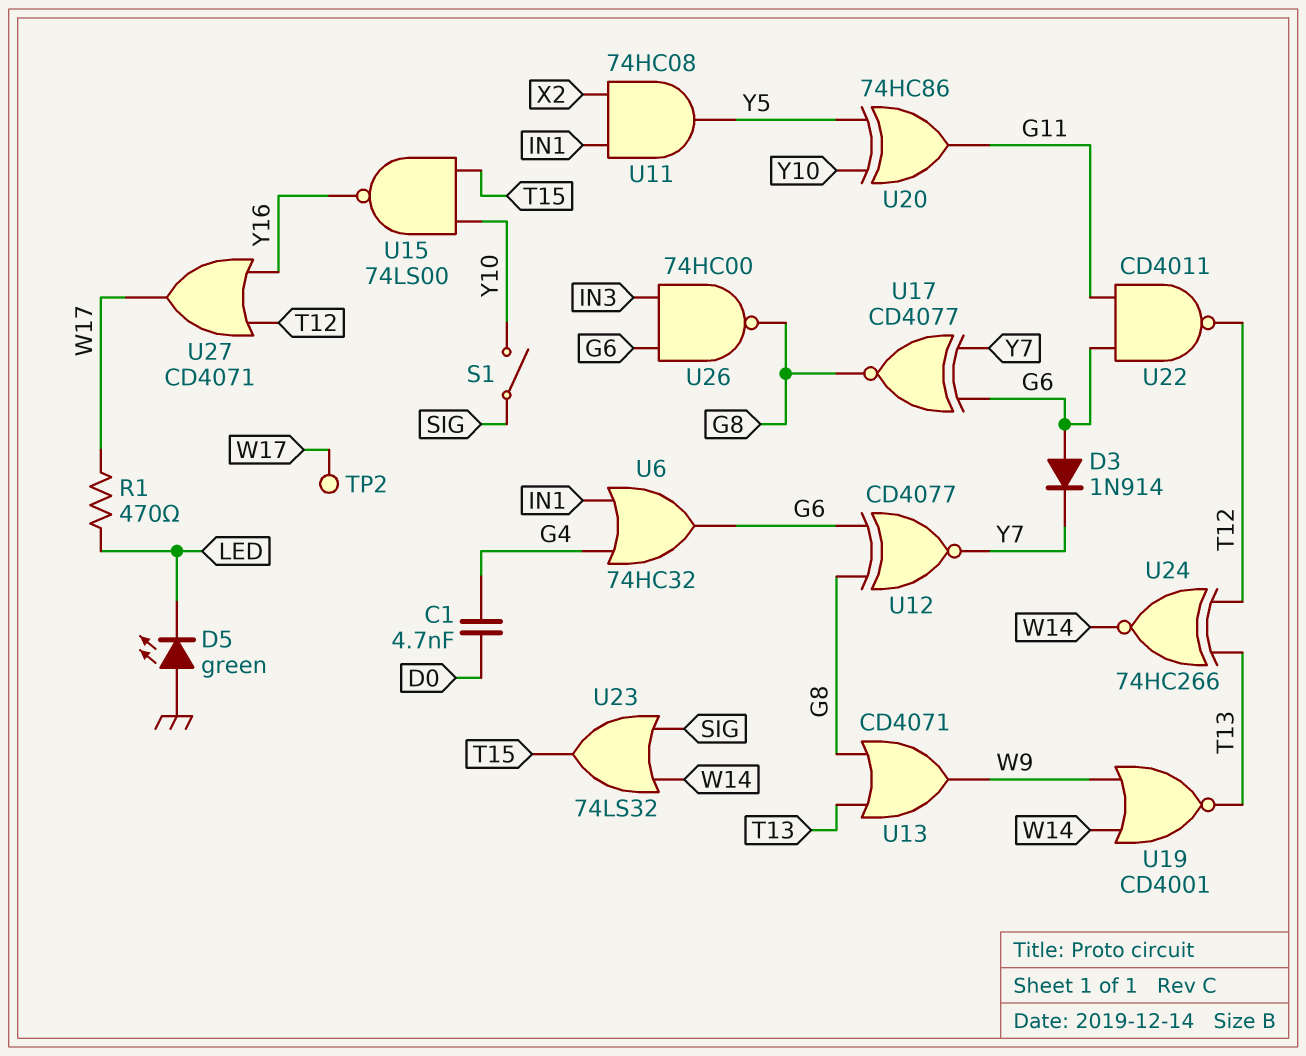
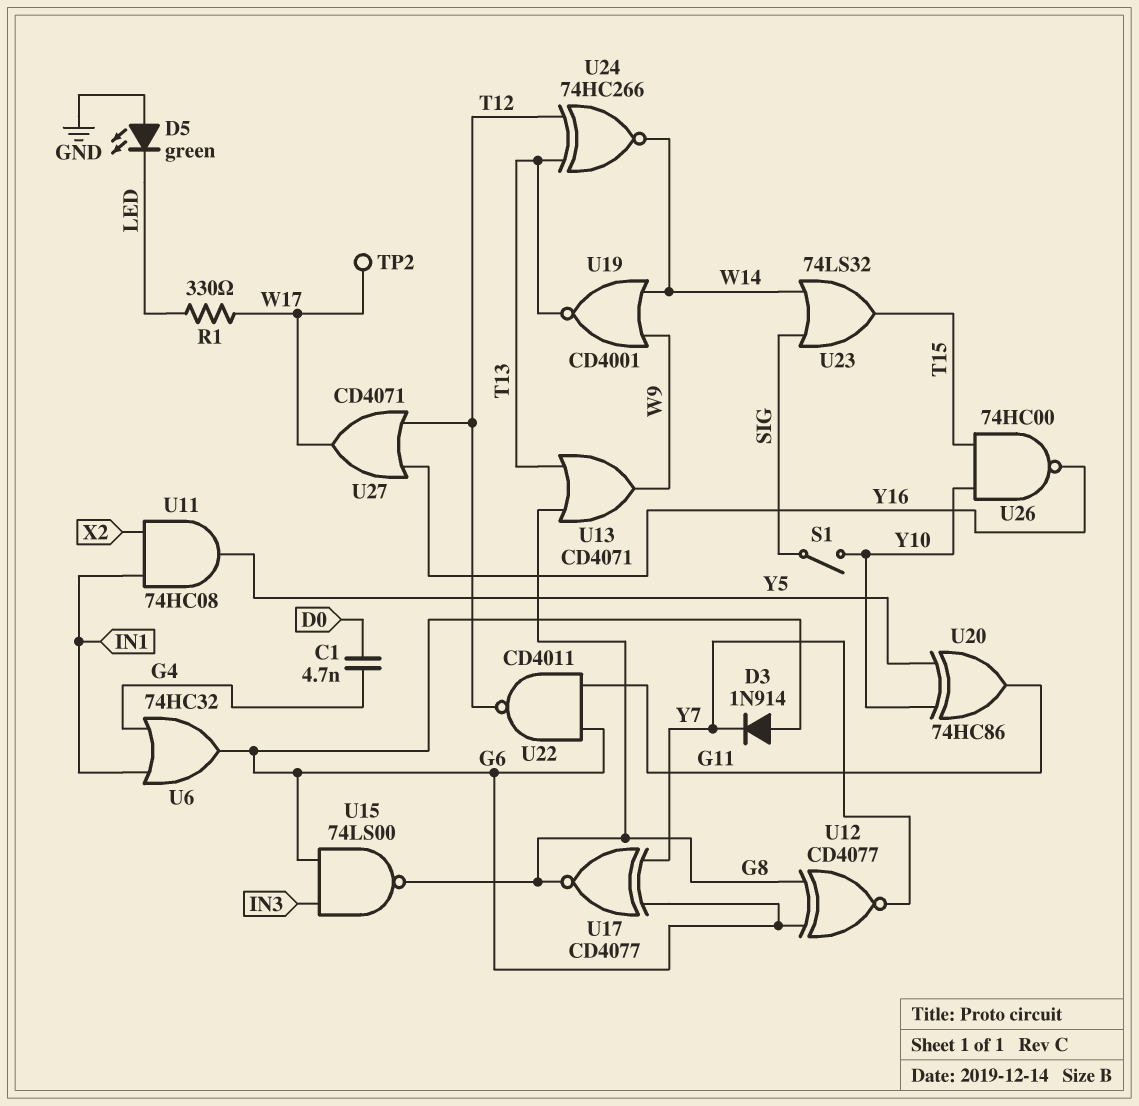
R1: 470 (LED, W17) -> 330 (LED, W17)
U15: NAND 74LS00 (in T15, in Y10, out Y16) -> NAND 74LS00 (in G6, in IN3, out G8)
U26: NAND 74HC00 (in G6, in IN3, out G8) -> NAND 74HC00 (in T15, in Y10, out Y16)

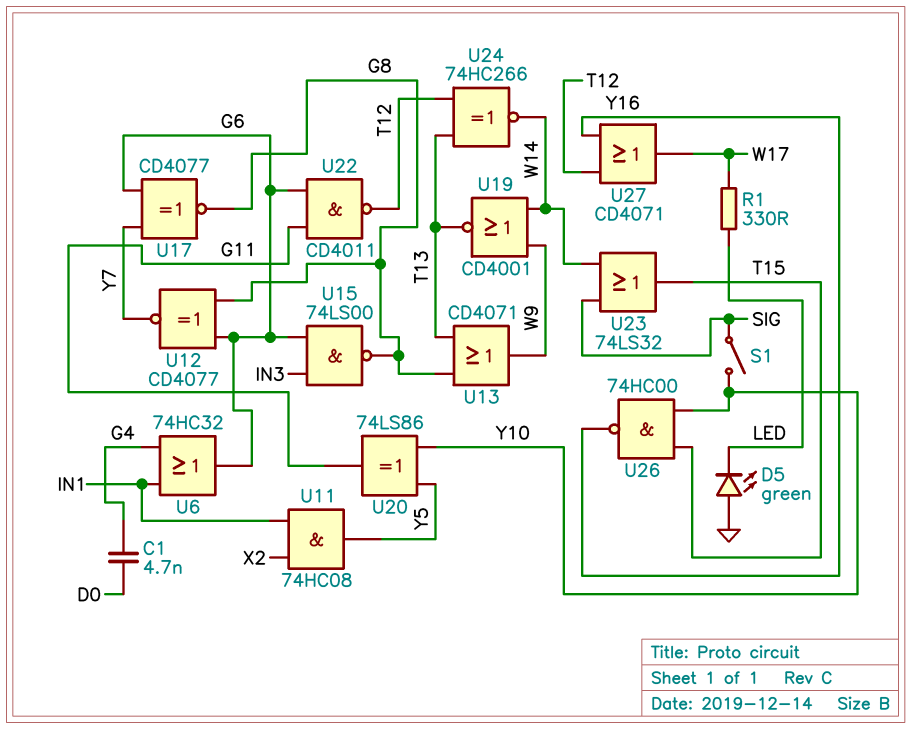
D3: diode 1N914 (A G6, K Y7) -> none
TP2: test point (W17) -> none
U20: XOR 74HC86 (in Y5, in Y10, out G11) -> XOR 74LS86 (in Y5, in Y10, out G11)

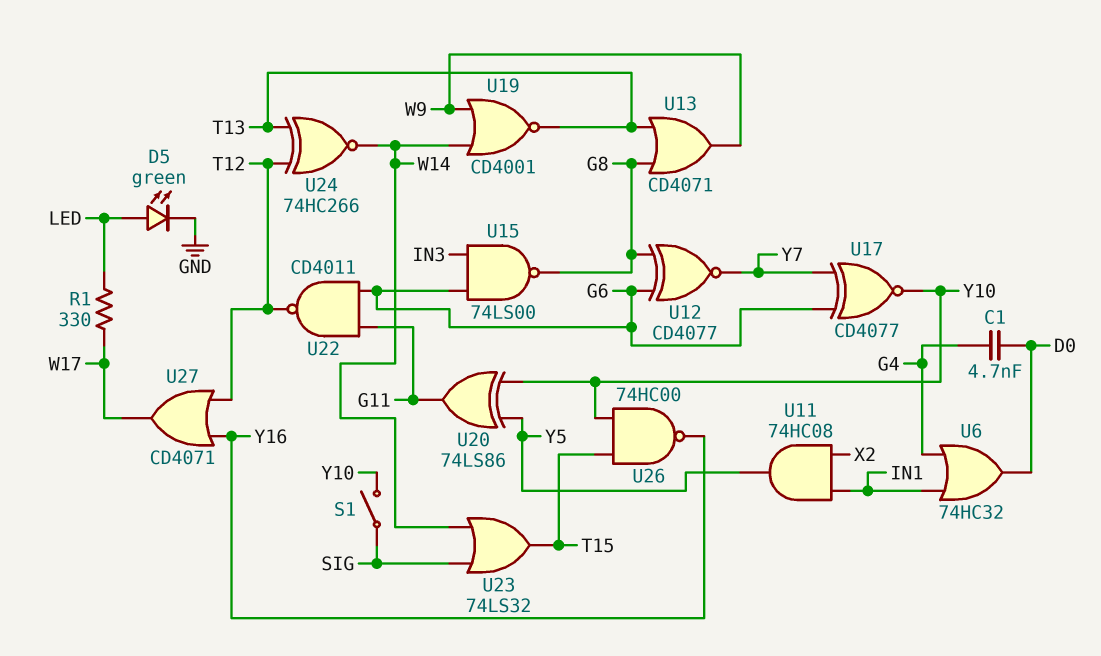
D5: LED green (A GND, K LED) -> LED green (A LED, K GND)
U6: OR 74HC32 (in G4, in IN1, out G6) -> OR 74HC32 (in G4, in IN1, out D0)
U17: XNOR CD4077 (in G6, in Y7, out G8) -> XNOR CD4077 (in G6, in Y7, out Y10)

